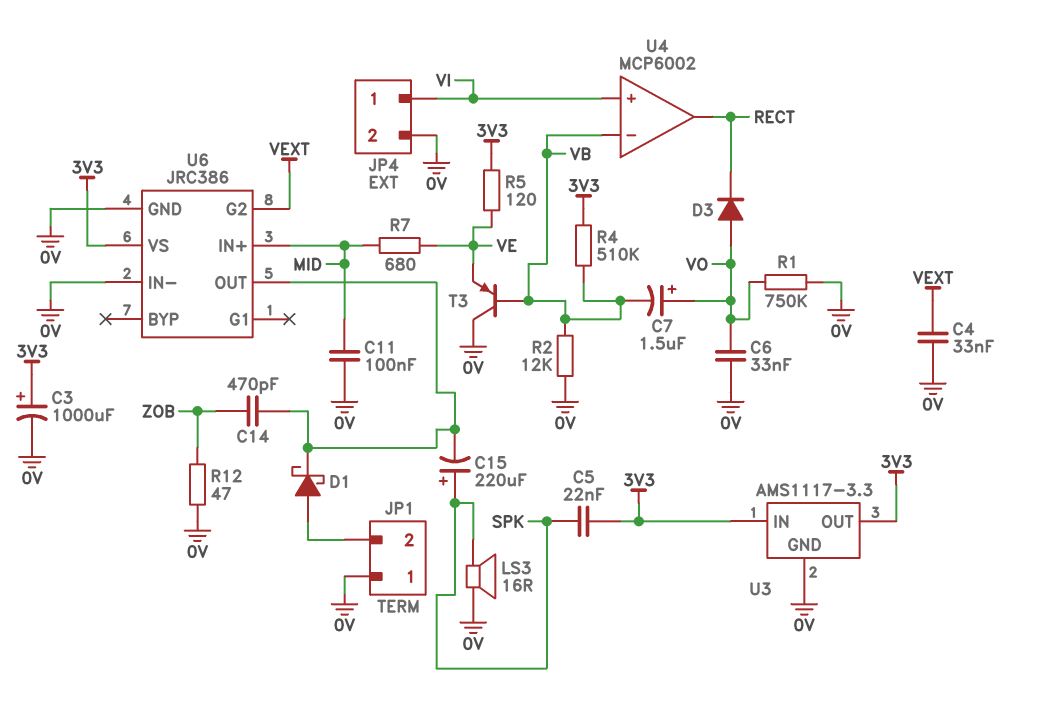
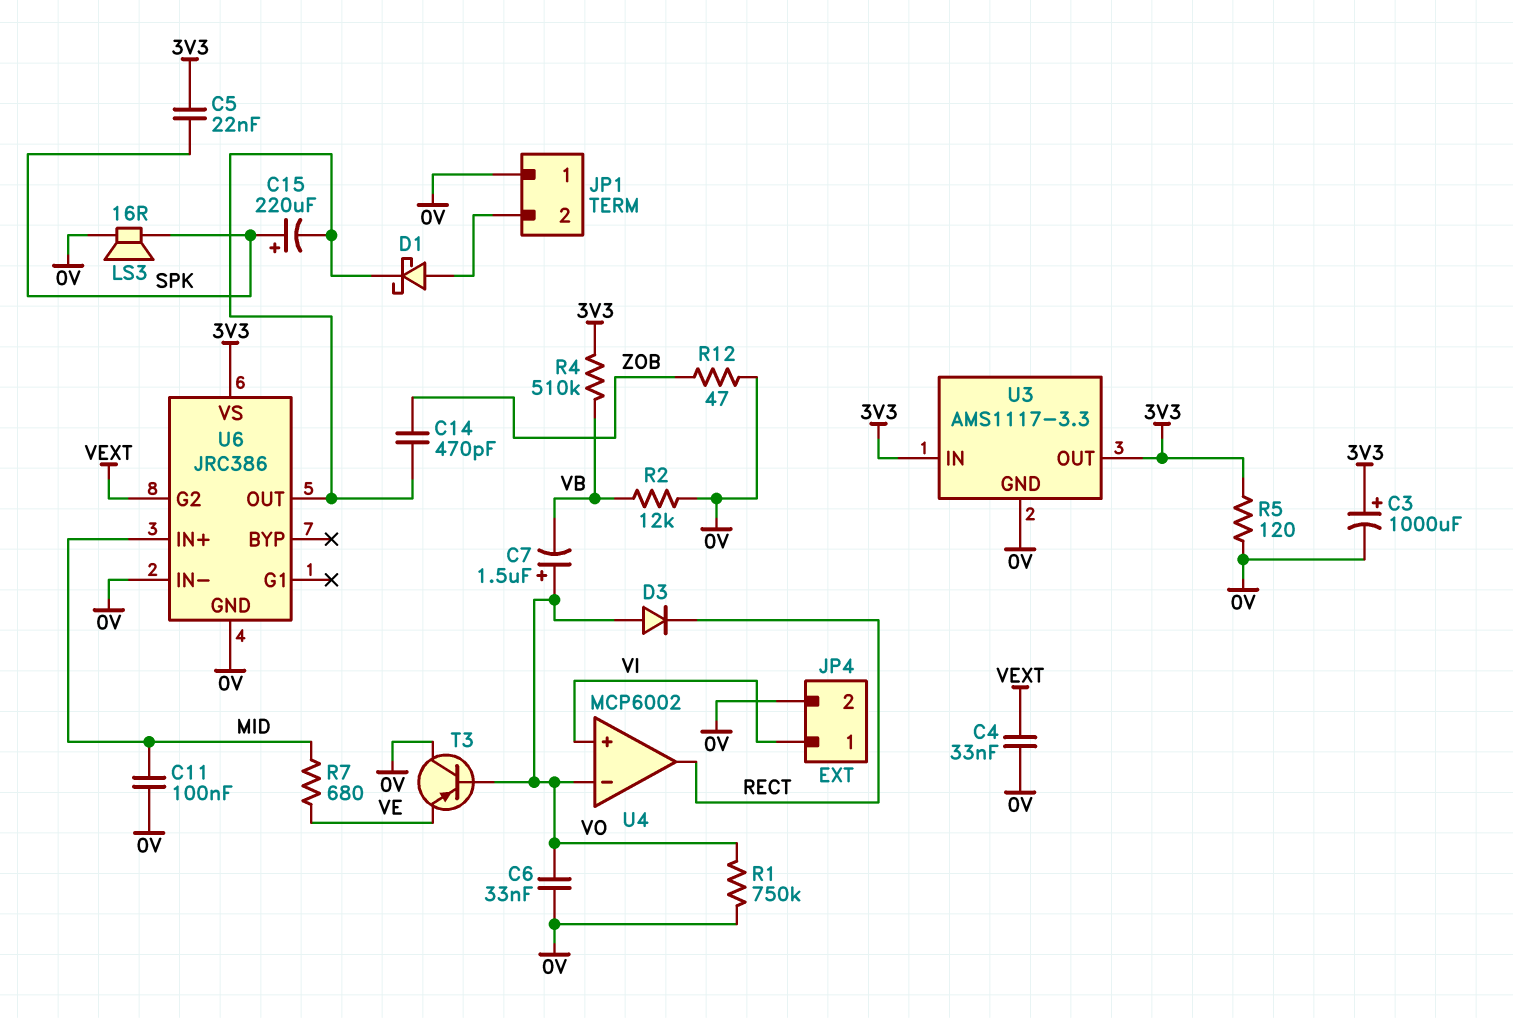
R5: 120 (3V3, VE) -> 120 (0V, 3V3)
T3: PNP (B VB, C 0V, E VE) -> PNP (B VO, C 0V, E VE)
U4 pin in-: VB -> VO

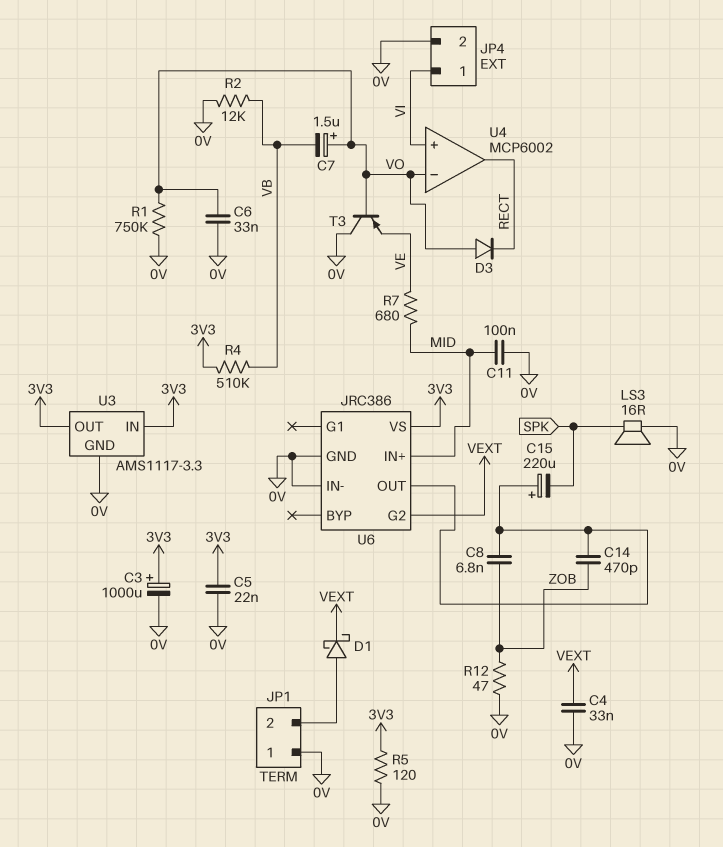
C5: 22nF (3V3, SPK) -> 22nF (0V, 3V3)
C8: none -> 6.8nF (U6/OUT, ZOB)
C15: 220uF (plus SPK, minus U6/OUT) -> 220uF (plus U6/OUT, minus SPK)
D1: schottky (A JP1/2, K U6/OUT) -> schottky (A JP1/2, K VEXT)

